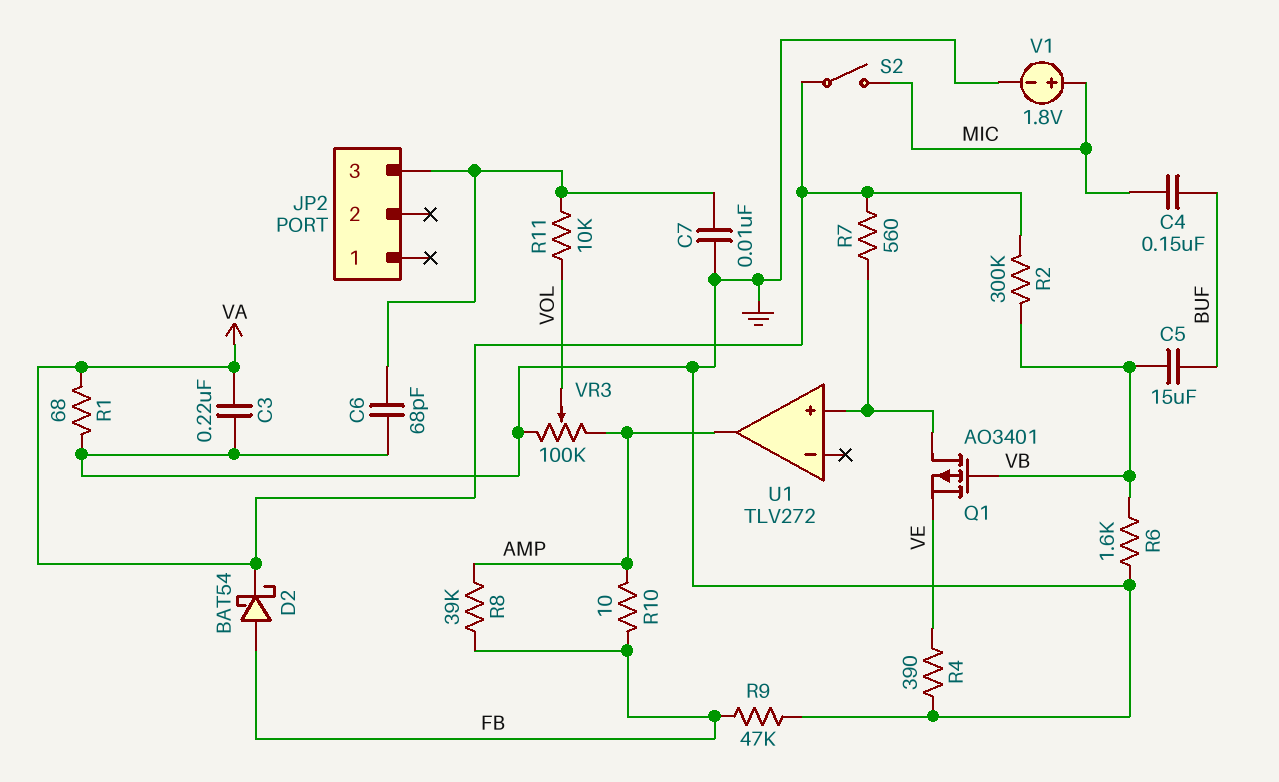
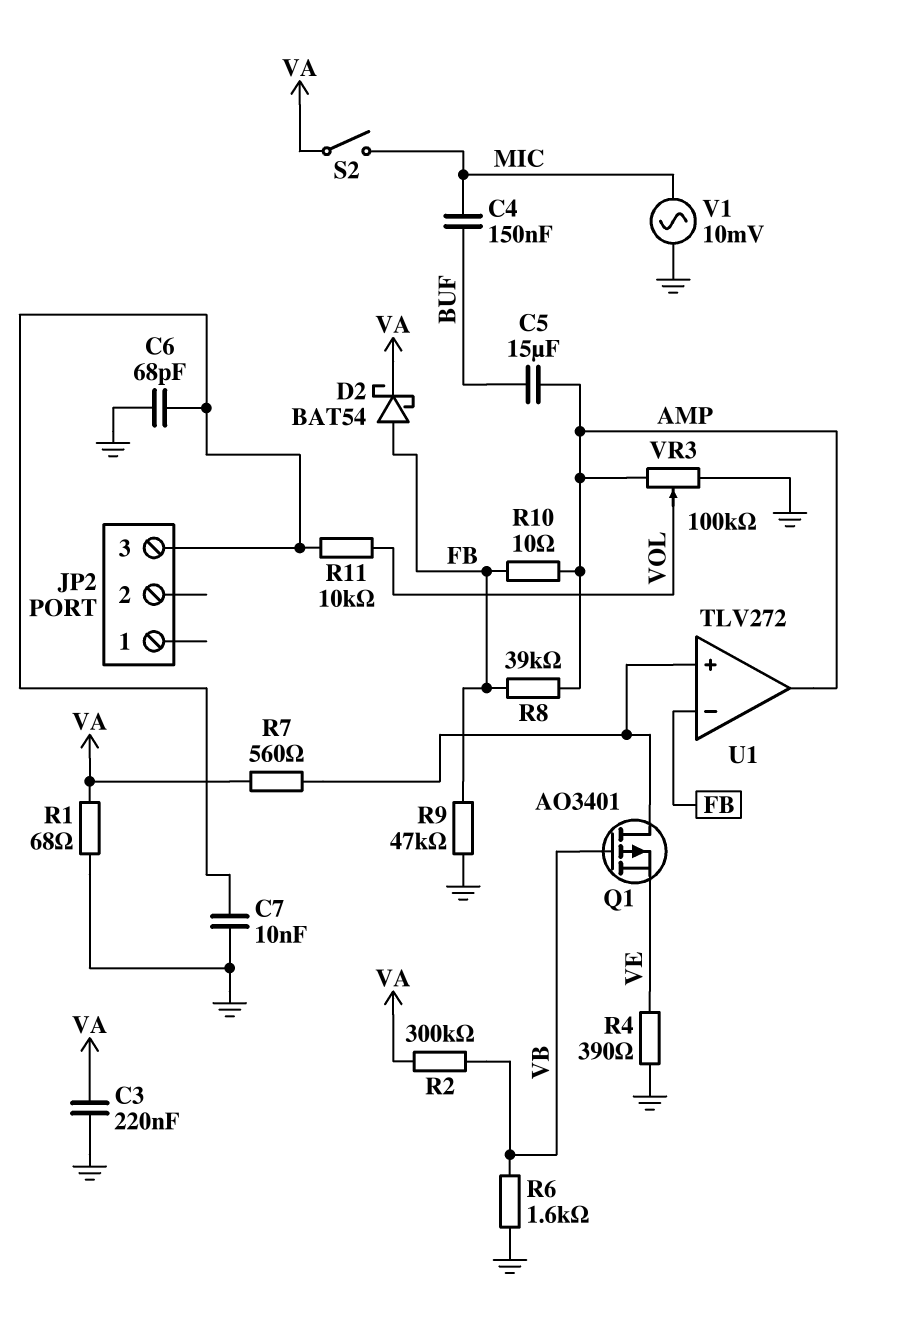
C5: 15uF (BUF, VB) -> 15uF (AMP, BUF)
U1 pin in-: none -> FB
V1: 1.8V (plus MIC, minus GND) -> AC 10mV (GND, MIC)

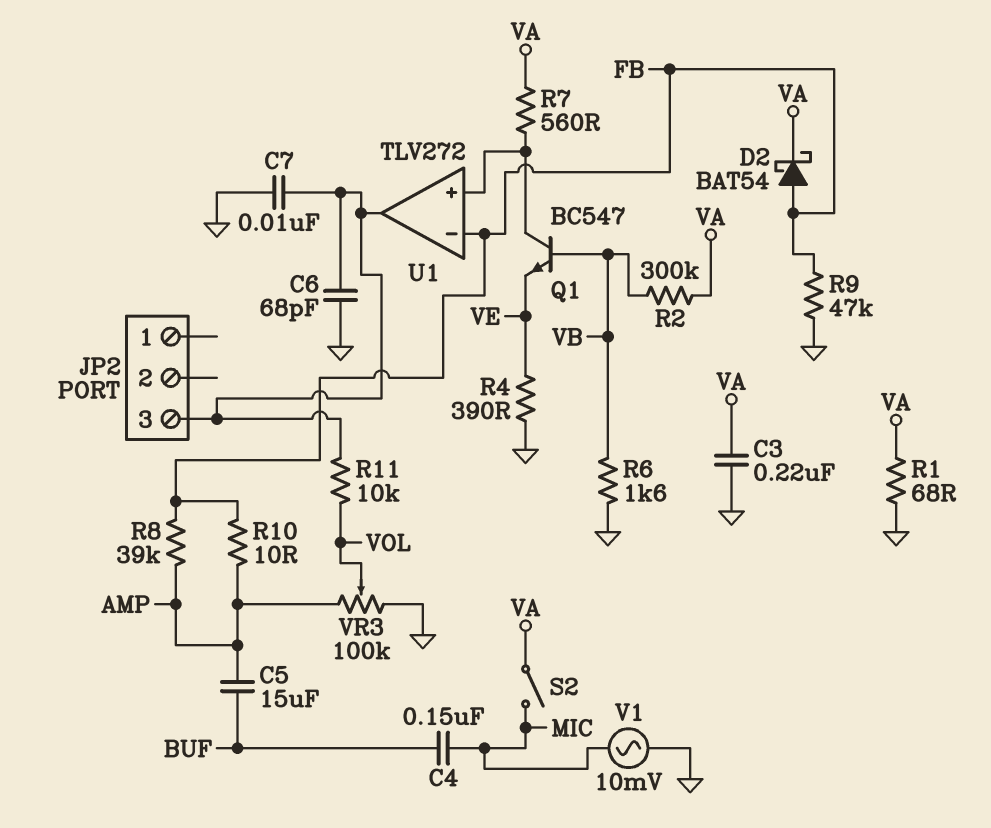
Q1: PMOS AO3401 (G VB, D U1/in+, S VE) -> NPN BC547 (B VB, C U1/in+, E VE)
U1 pin out: AMP -> JP2/3

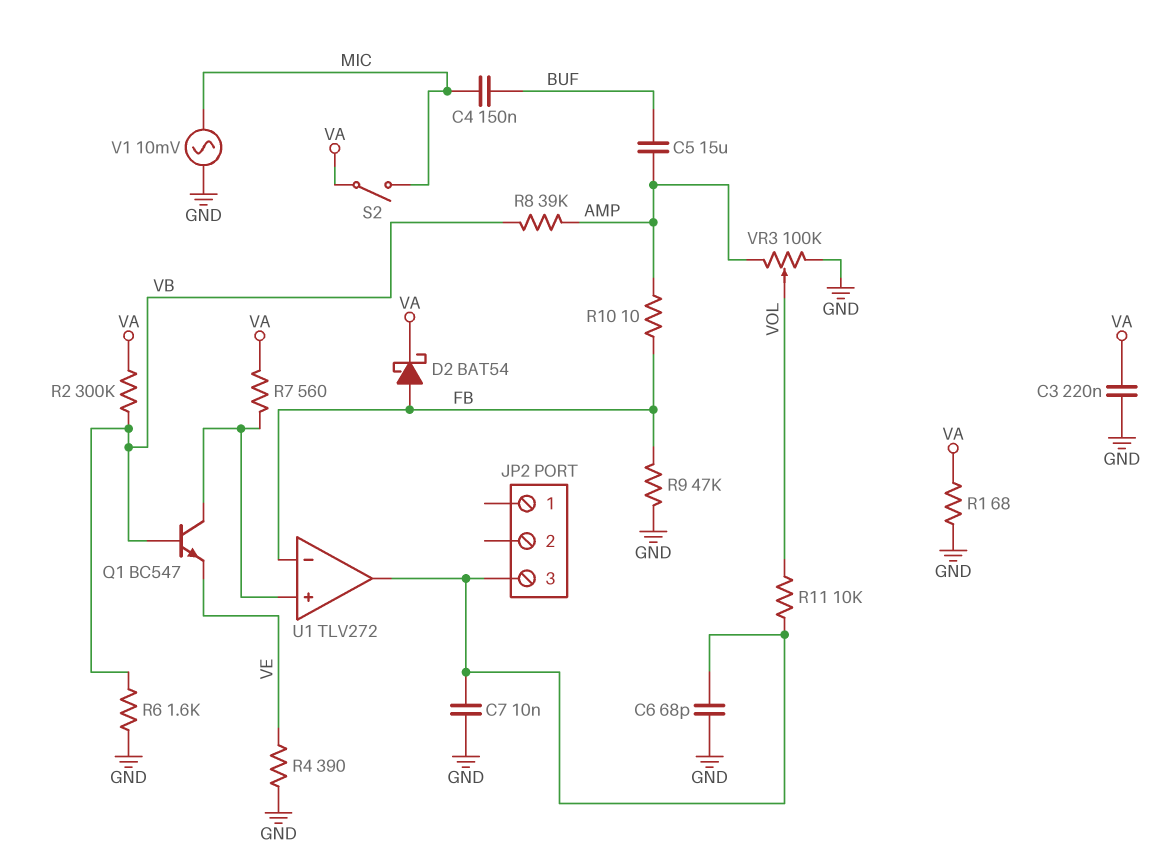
R8: 39k (AMP, FB) -> 39k (AMP, VB)

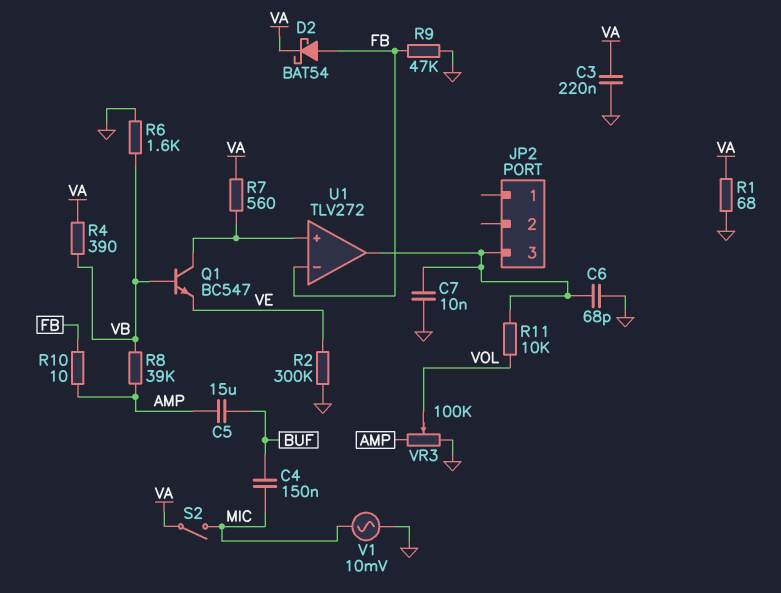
R2: 300k (VA, VB) -> 300k (GND, VE)
R4: 390 (GND, VE) -> 390 (VA, VB)

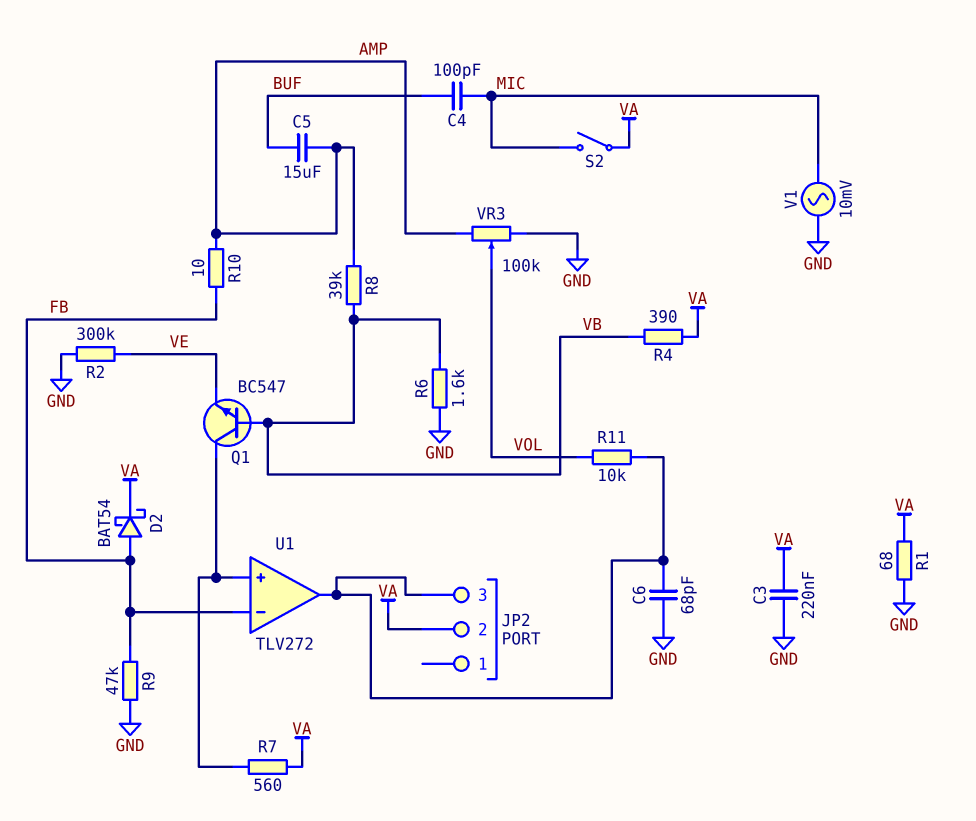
C4: 150nF (BUF, MIC) -> 100pF (BUF, MIC)
C7: 10nF (GND, JP2/3) -> none
JP2 pin 2: none -> VA

